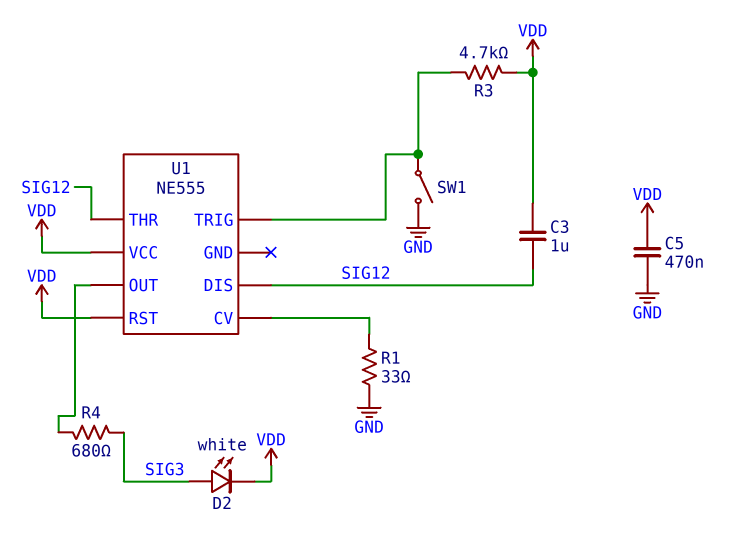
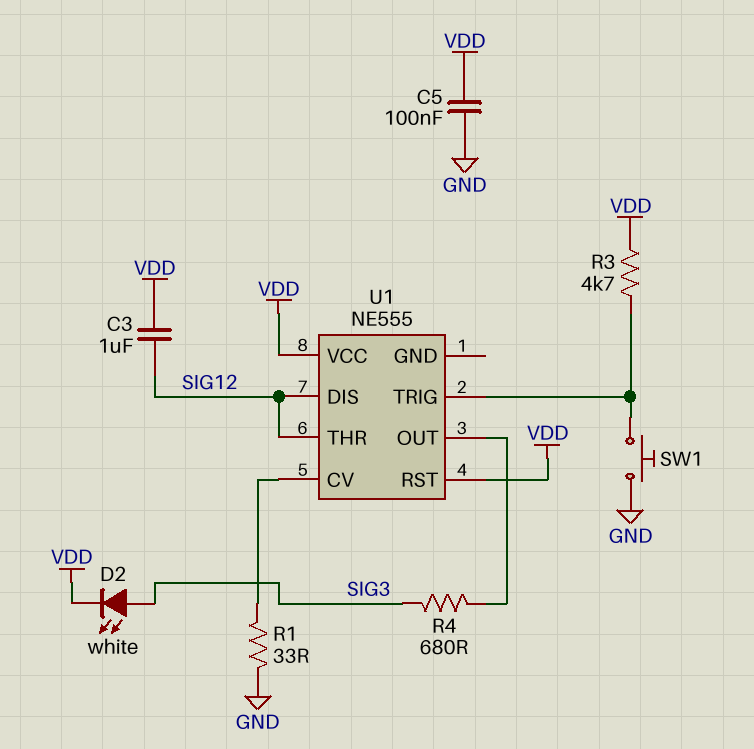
C5: 470nF (GND, VDD) -> 100nF (GND, VDD)
SW1: switch (GND, U1/TRIG) -> button (GND, U1/TRIG)

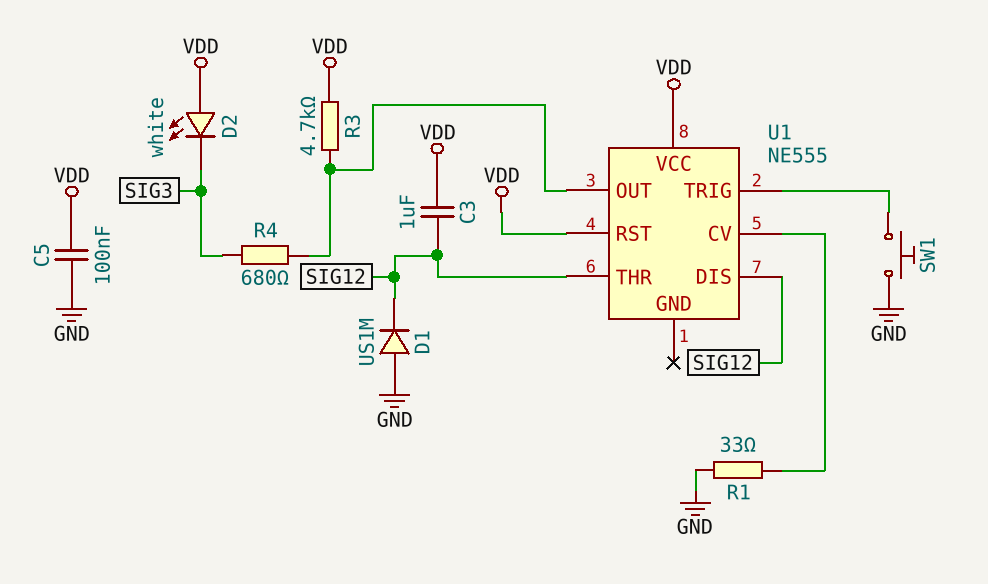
D1: none -> diode US1M (A GND, K SIG12)
D2: LED white (A SIG3, K VDD) -> LED white (A VDD, K SIG3)
R3: 4.7k (U1/TRIG, VDD) -> 4.7k (U1/OUT, VDD)

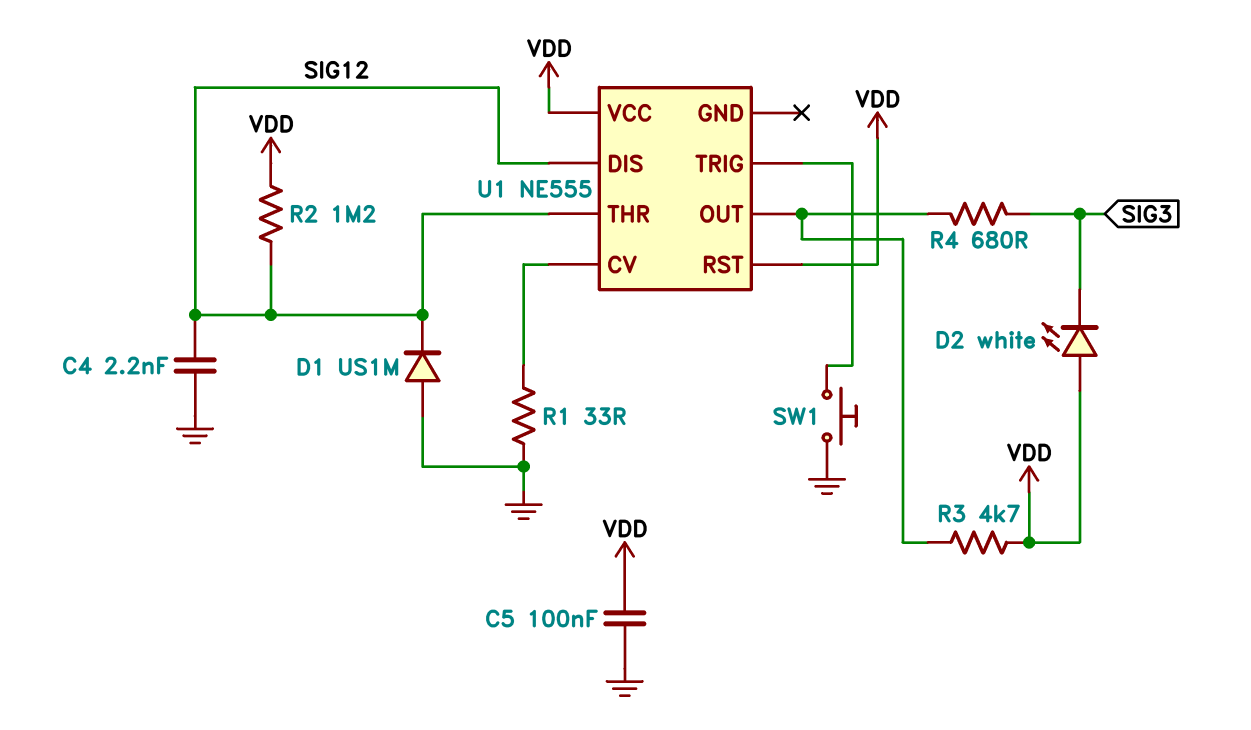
C3: 1uF (SIG12, VDD) -> none
C4: none -> 2.2nF (GND, SIG12)
R2: none -> 1.2M (SIG12, VDD)

